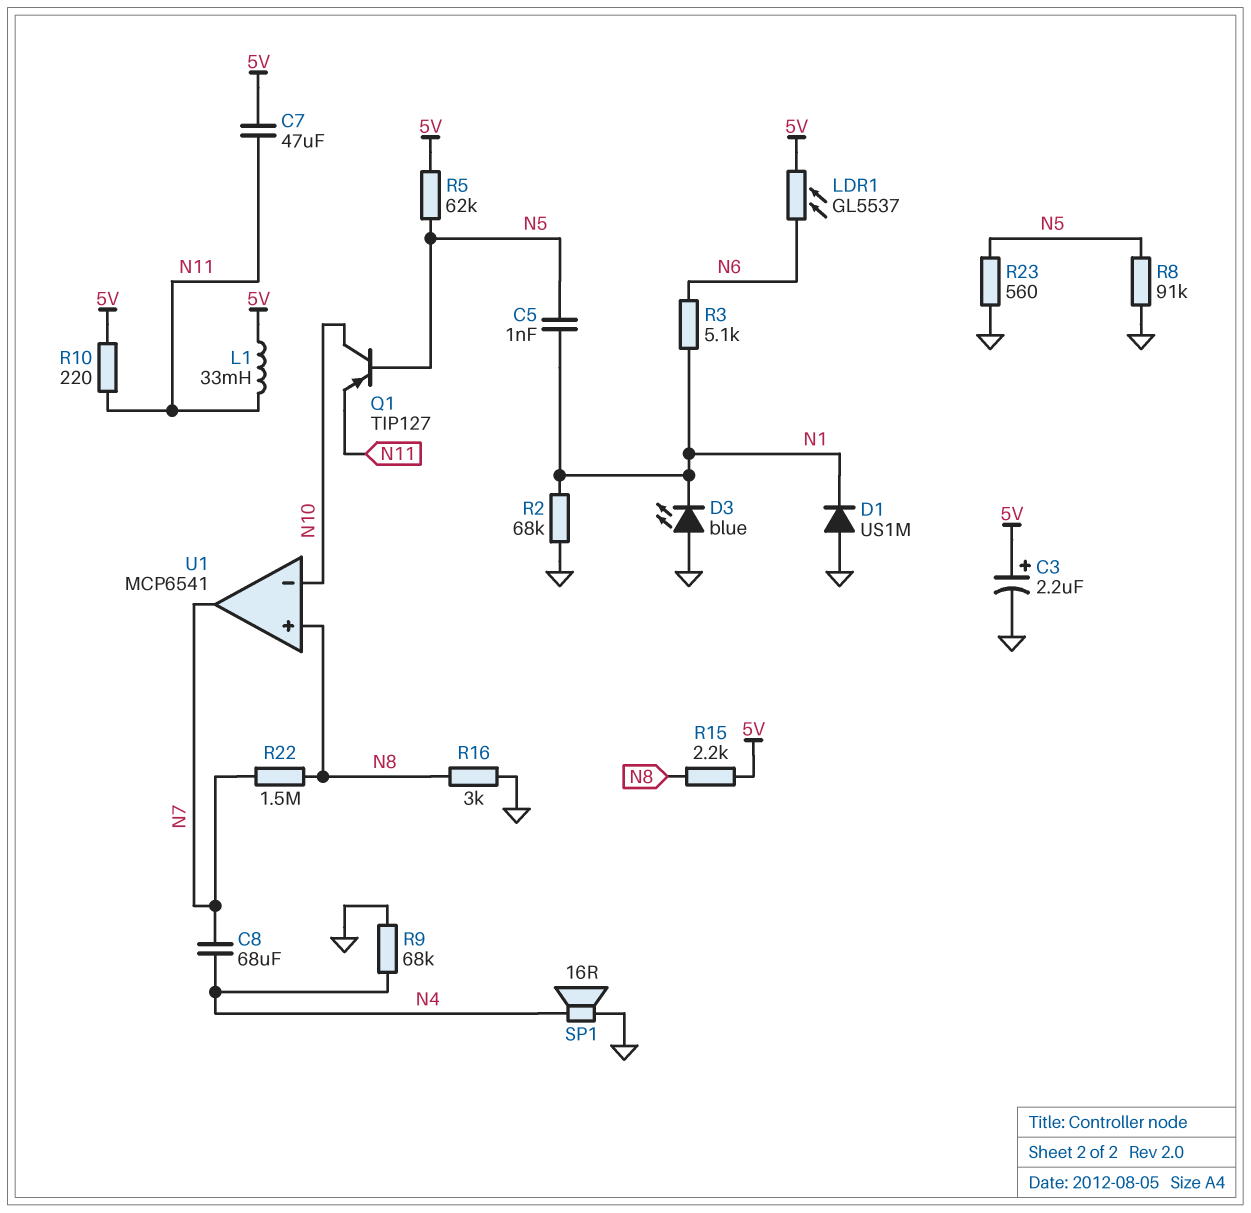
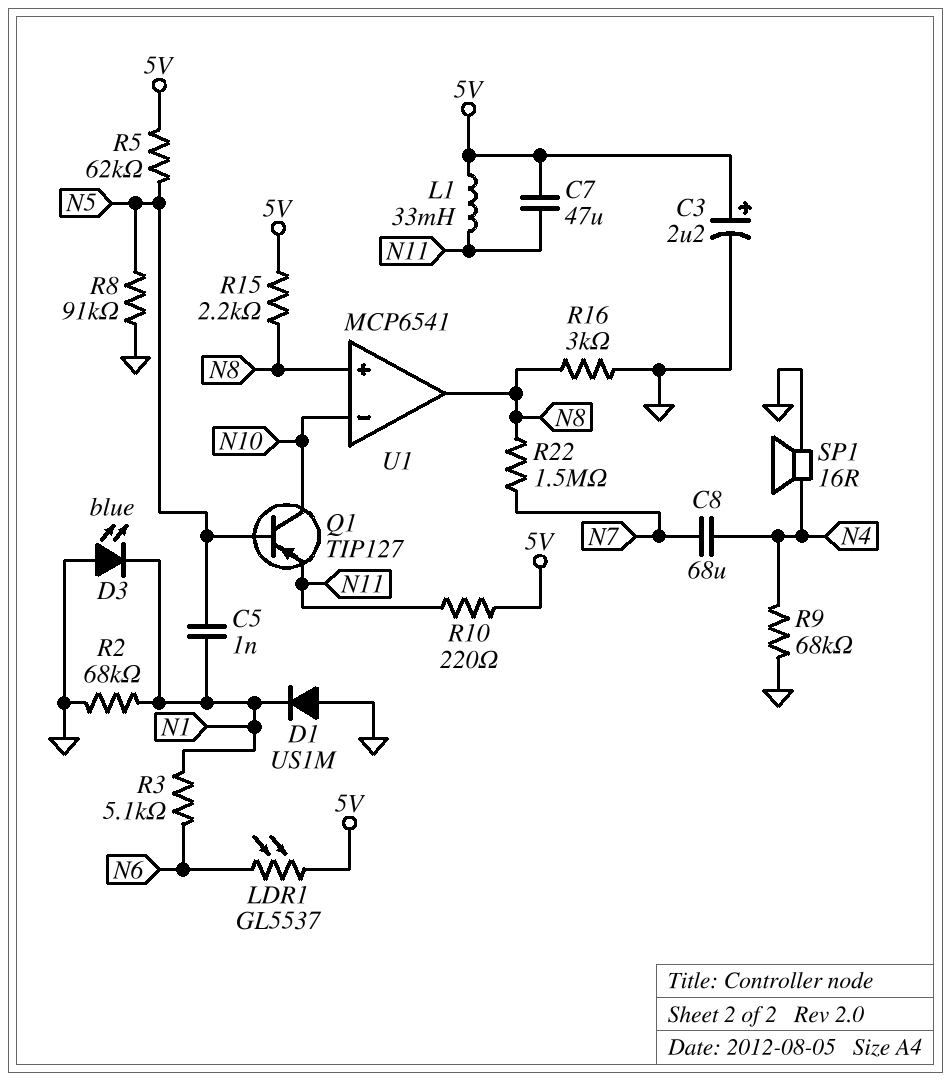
R23: 560 (GND, N5) -> none
U1 pin out: N7 -> N8

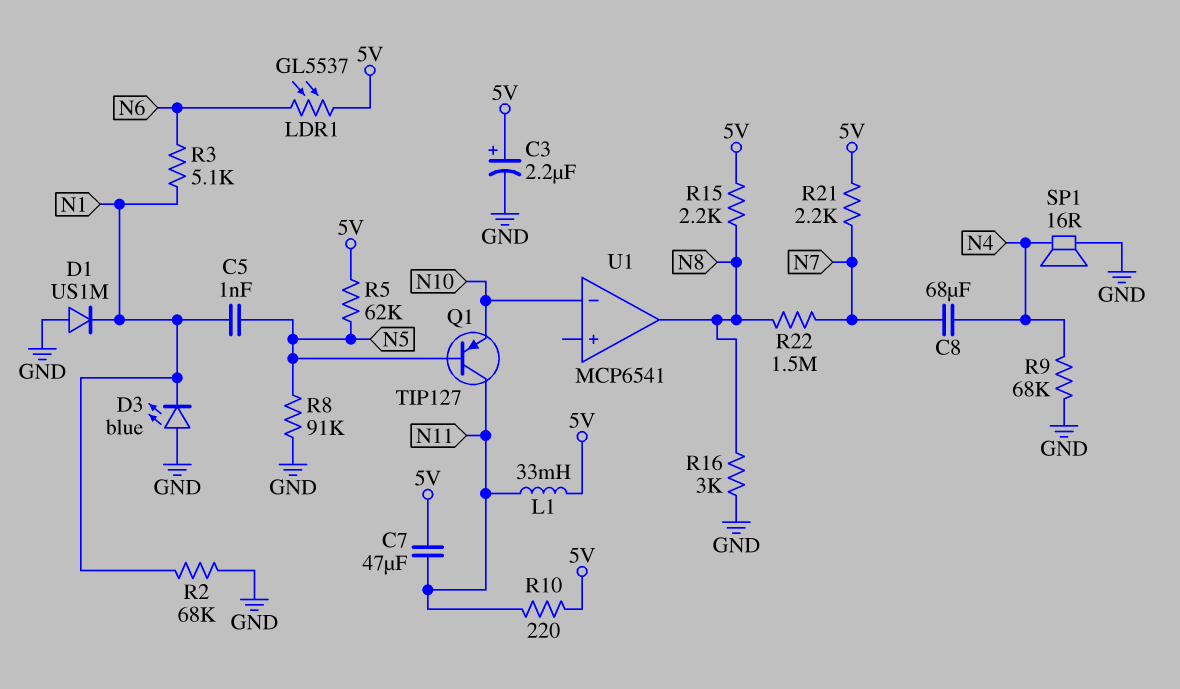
Q1: PNP TIP127 (B N5, C N10, E N11) -> PNP TIP127 (B N5, C N11, E N10)
R21: none -> 2.2k (5V, N7)
U1 pin in+: N8 -> none

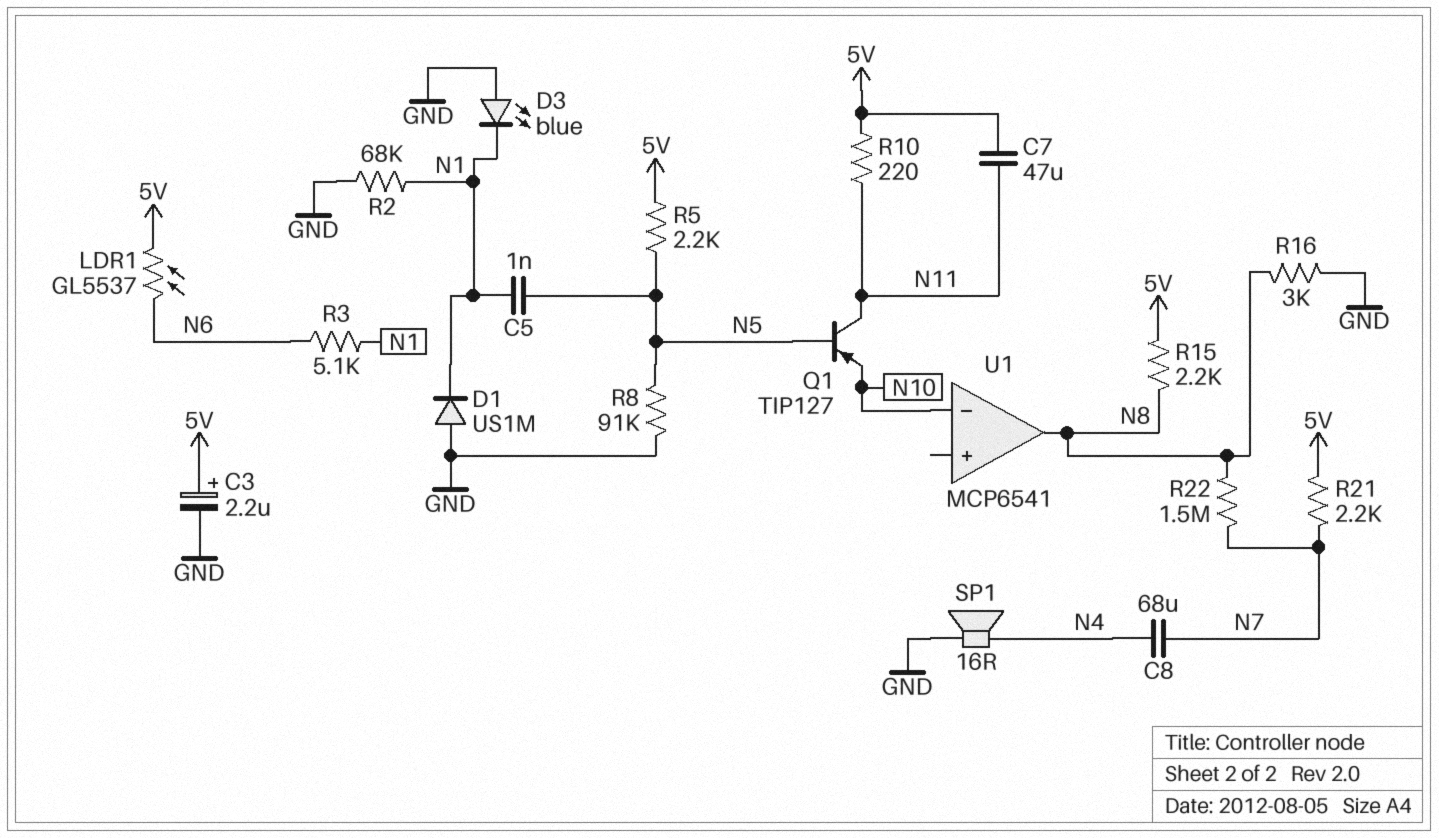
L1: 33mH (5V, N11) -> none
R5: 62k (5V, N5) -> 2.2k (5V, N5)
R9: 68k (GND, N4) -> none

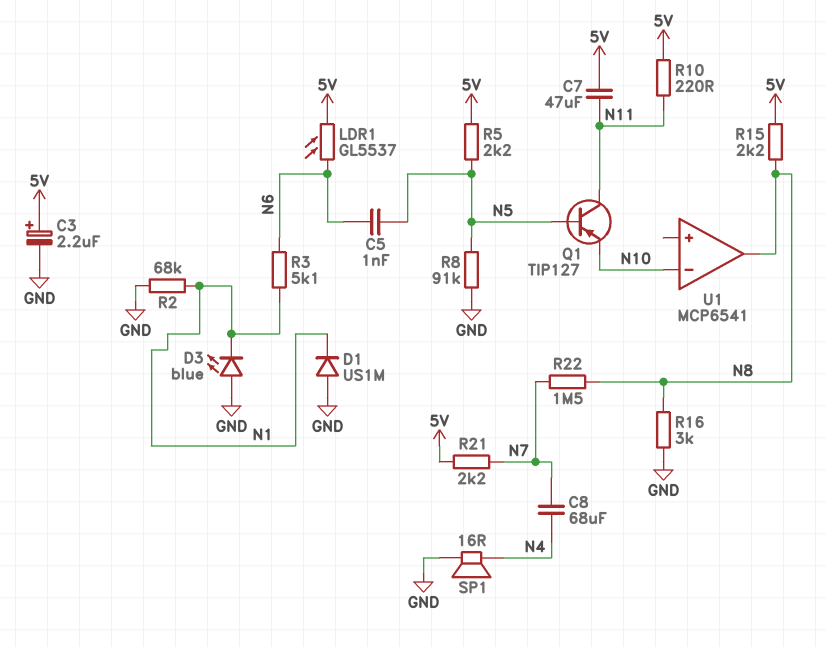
C5: 1nF (N1, N5) -> 1nF (N5, N6)

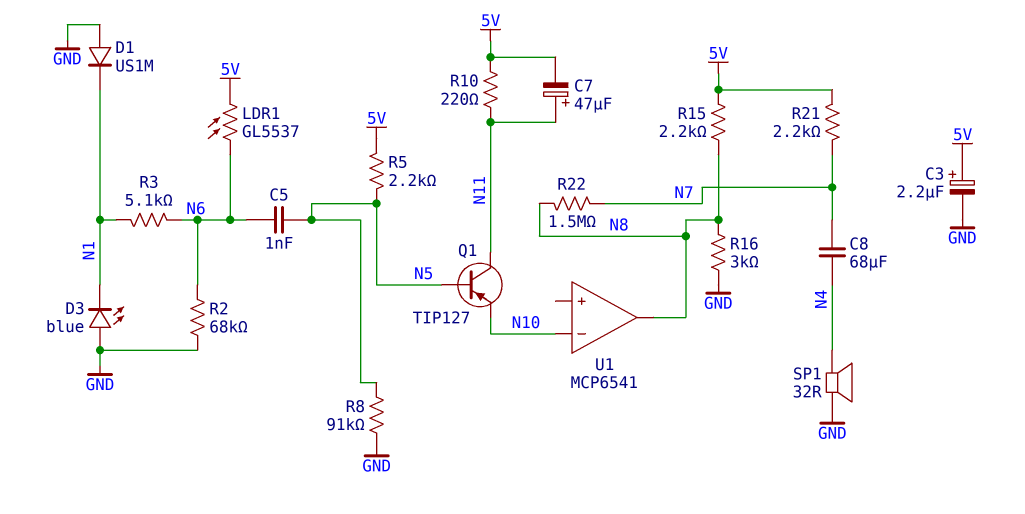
C7: 47uF (5V, N11) -> 47uF (plus N11, minus 5V)
R2: 68k (GND, N1) -> 68k (GND, N6)
SP1: speaker 16R (GND, N4) -> speaker 32R (GND, N4)

